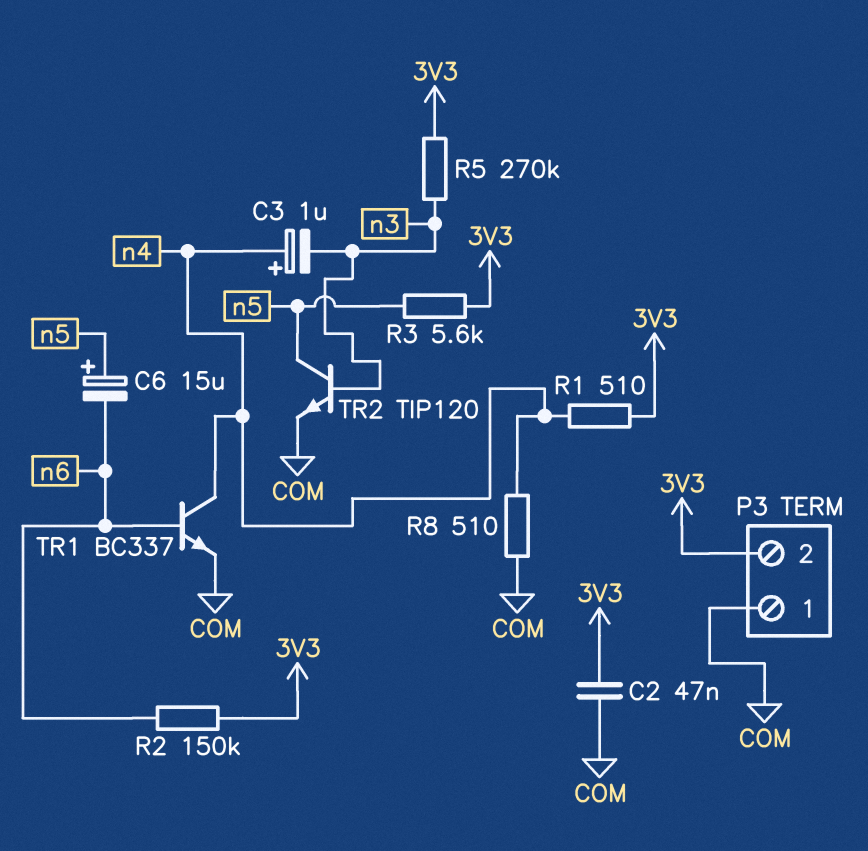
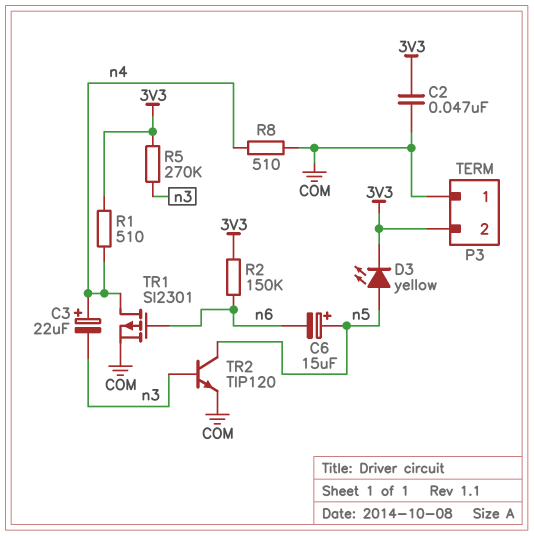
C3: 1uF (plus n4, minus n3) -> 22uF (plus n4, minus n3)
D3: none -> LED yellow (A n5, K 3V3)
R3: 5.6k (3V3, n5) -> none
TR1: NPN BC337 (B n6, C n4, E COM) -> PMOS SI2301 (G n6, D n4, S COM)

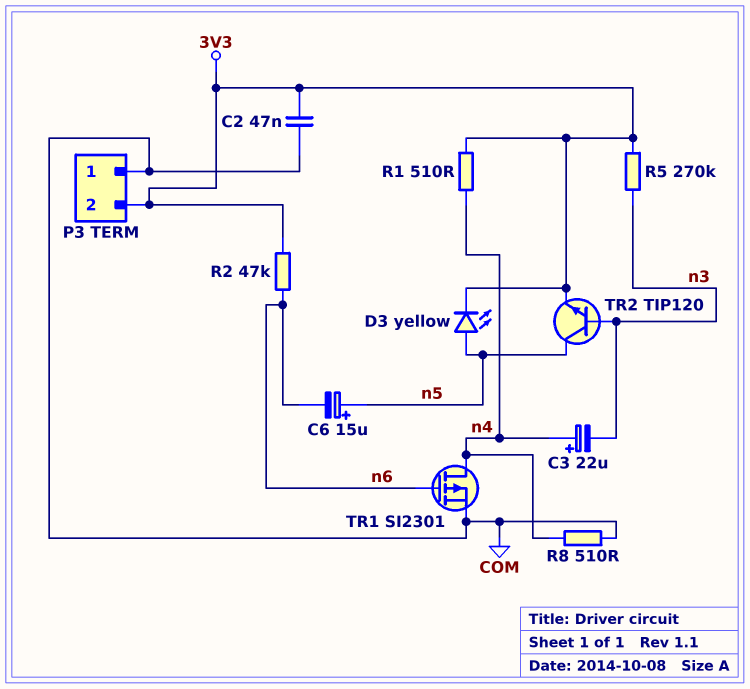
R2: 150k (3V3, n6) -> 47k (3V3, n6)
TR2: NPN TIP120 (B n3, C n5, E COM) -> NPN TIP120 (B n3, C n5, E 3V3)

